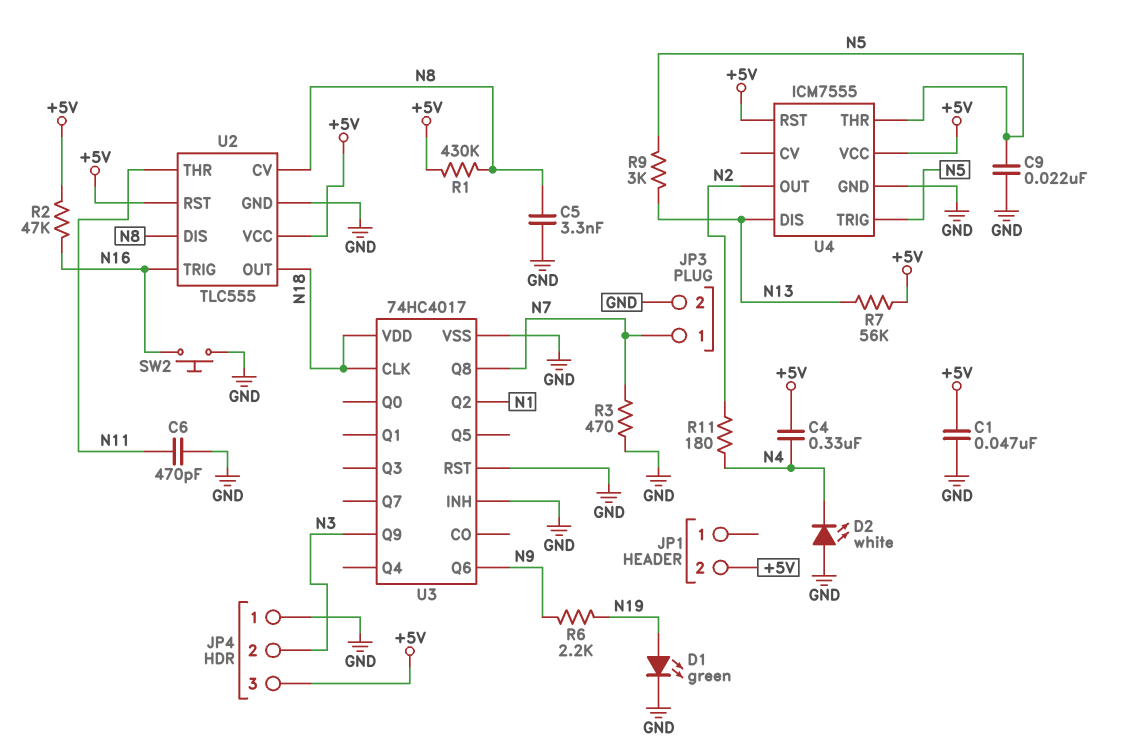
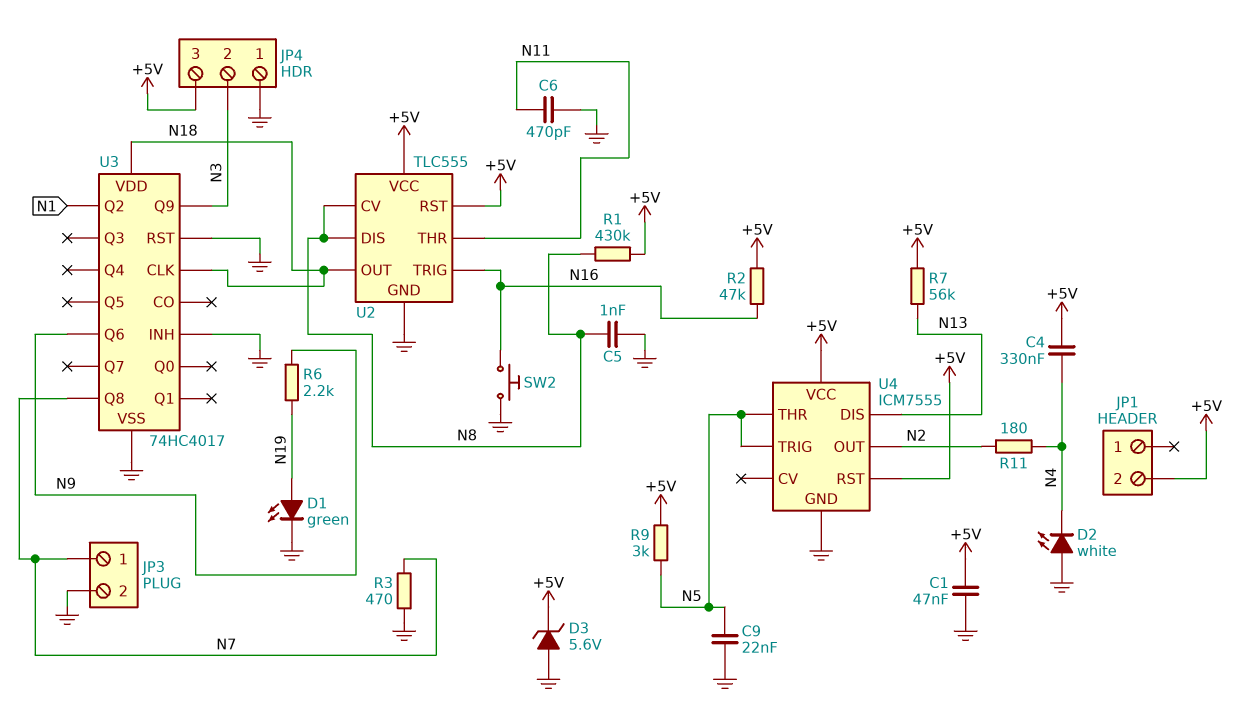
C5: 3.3nF (GND, N8) -> 1nF (GND, N8)
D3: none -> zener 5.6V (A GND, K +5V)
R9: 3k (N5, N13) -> 3k (+5V, N5)

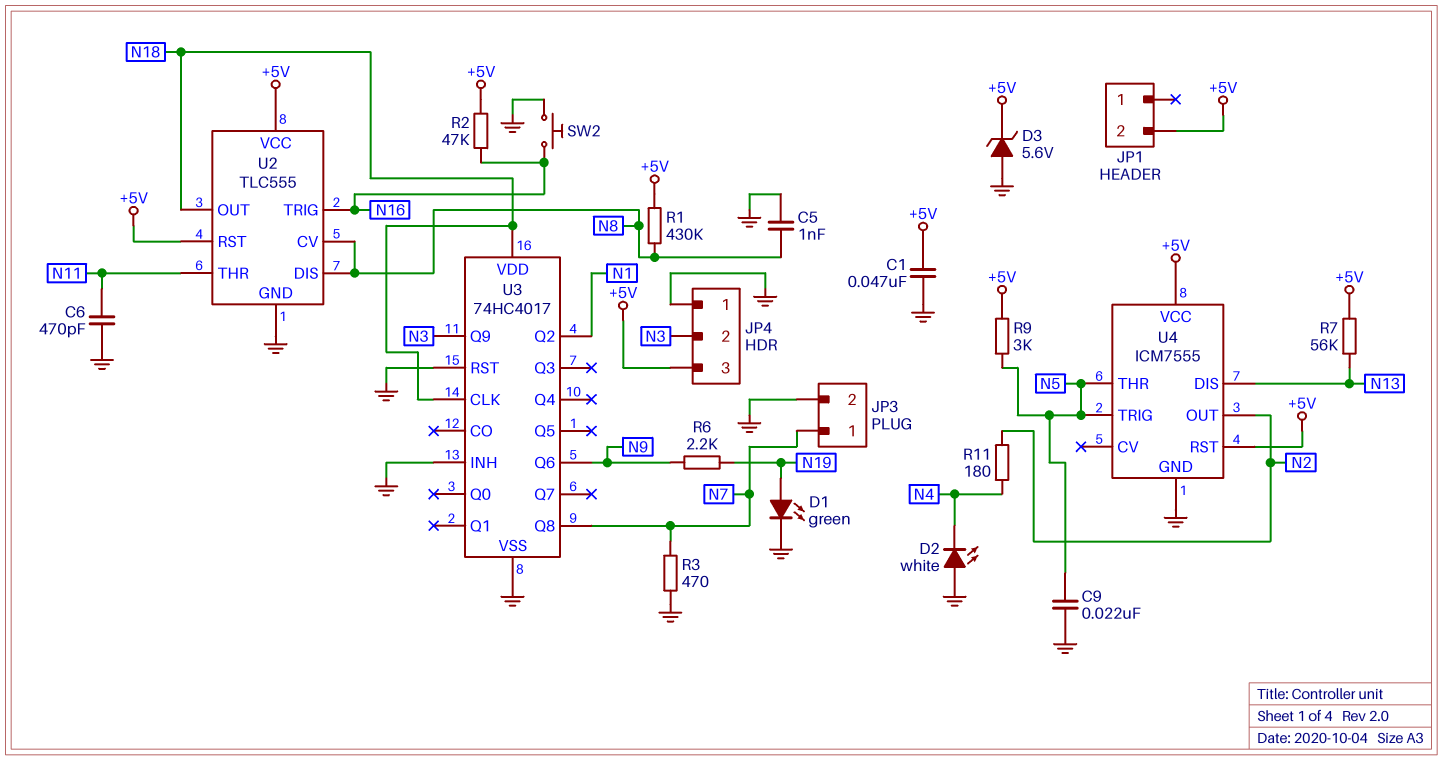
C4: 330nF (+5V, N4) -> none

